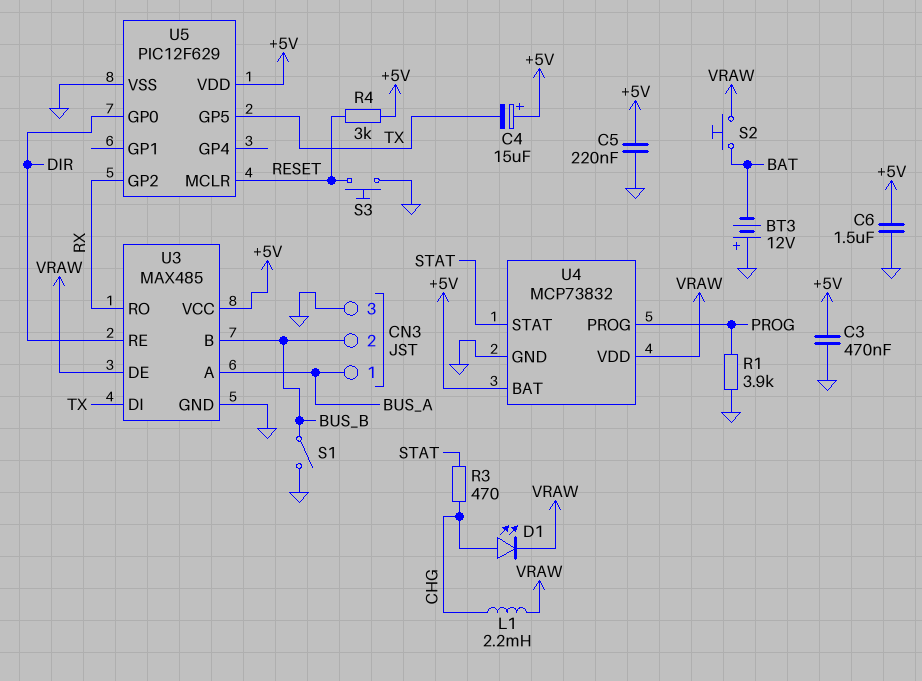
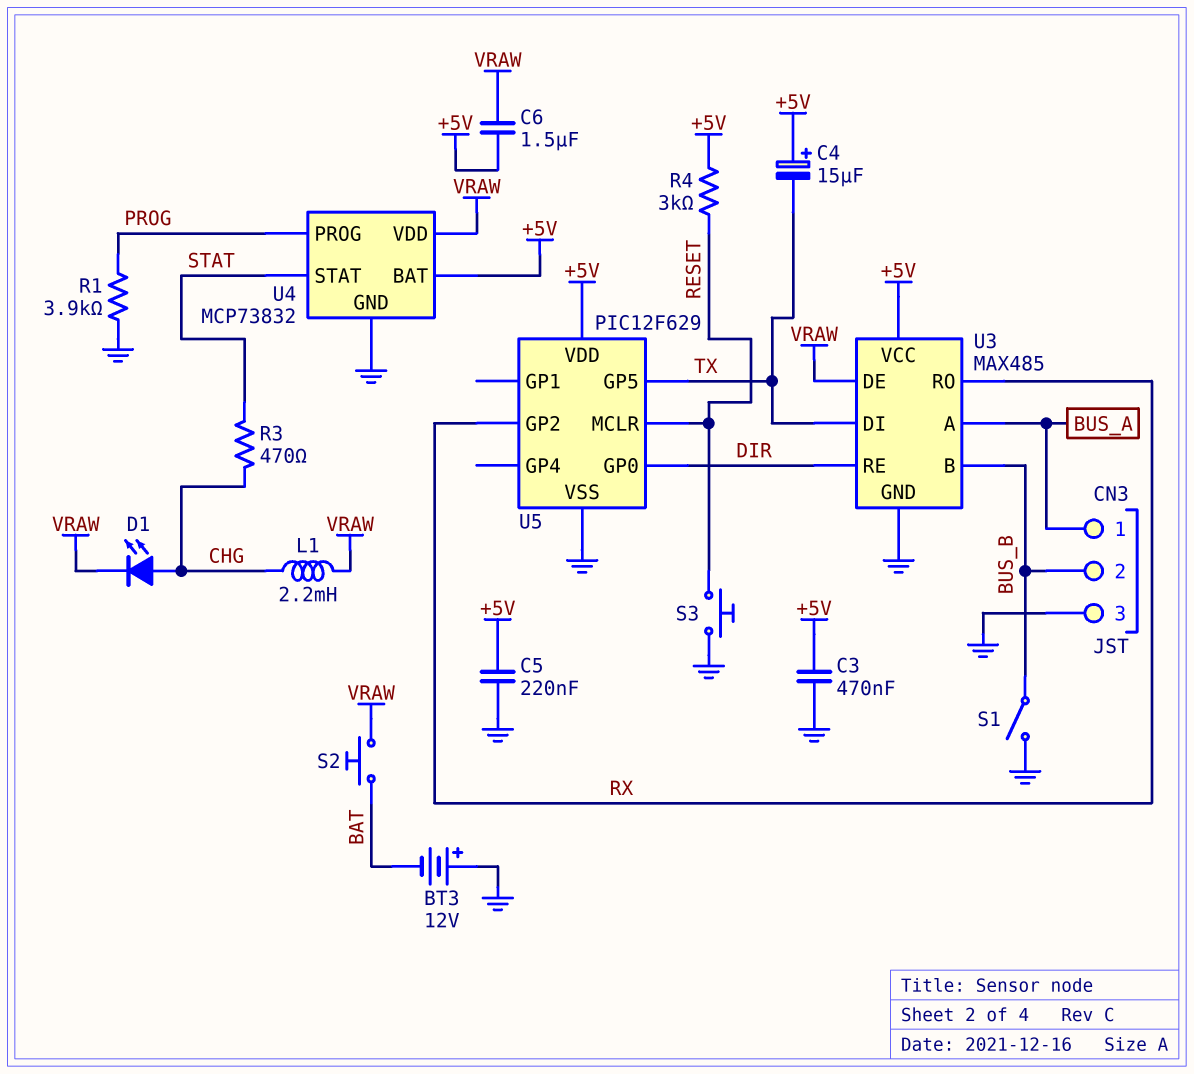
C6: 1.5uF (+5V, GND) -> 1.5uF (+5V, VRAW)

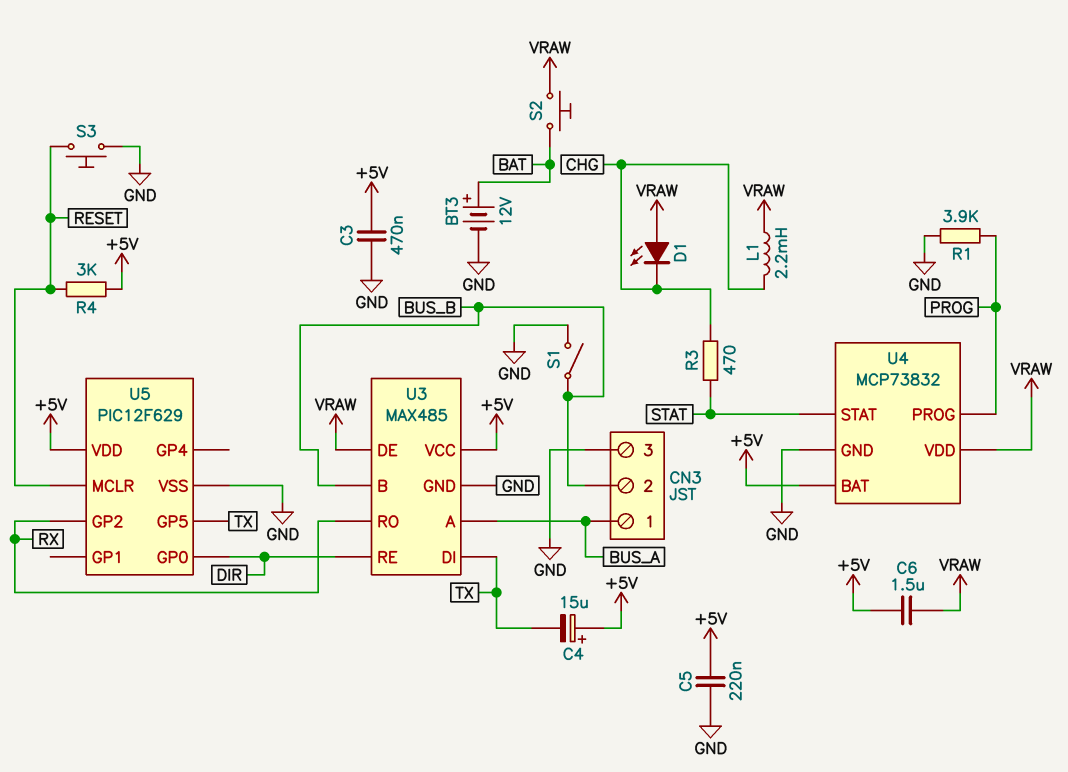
BT3: 12V (plus GND, minus BAT) -> 12V (plus BAT, minus GND)
D1: LED (A CHG, K VRAW) -> LED (A VRAW, K CHG)

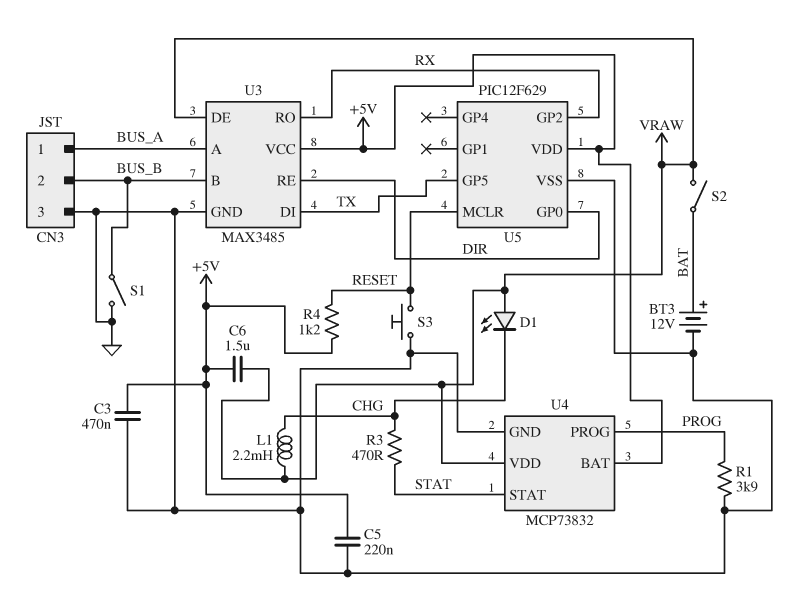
C4: 15uF (plus +5V, minus TX) -> none
R4: 3k (+5V, RESET) -> 1.2k (+5V, RESET)
S2: button (BAT, VRAW) -> switch (BAT, VRAW)
U3: MAX485 -> MAX3485

